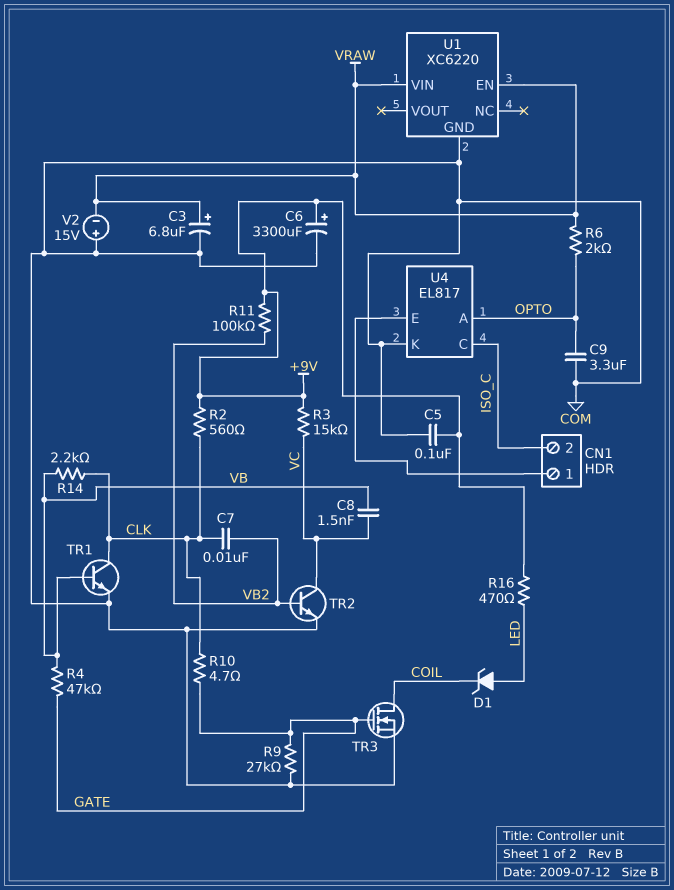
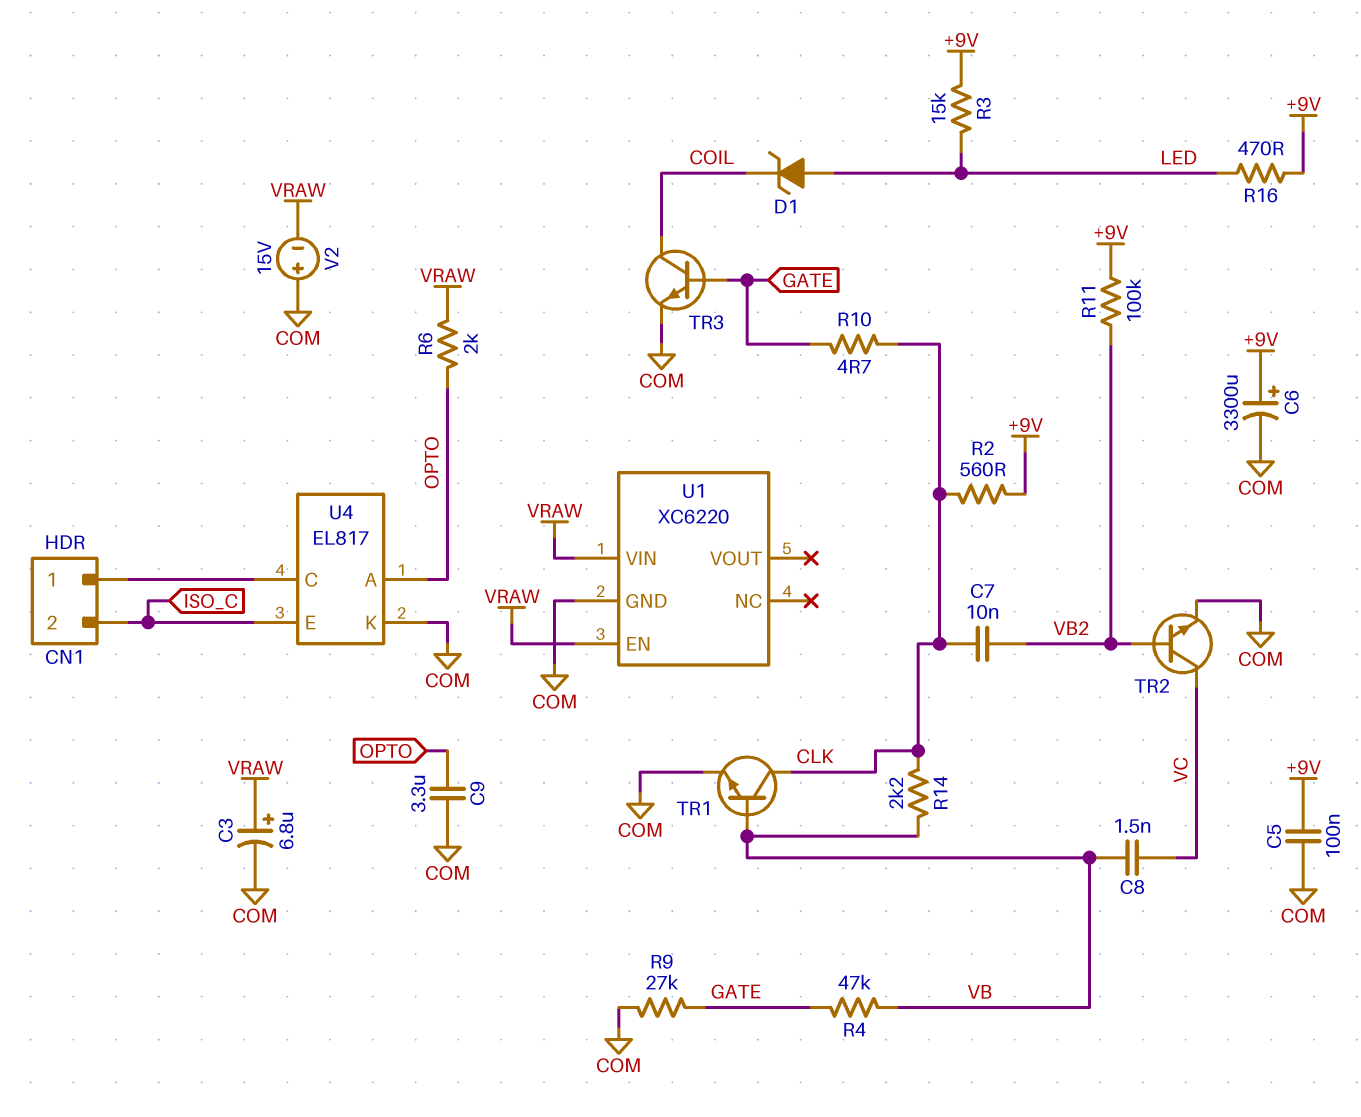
R3: 15k (+9V, VC) -> 15k (+9V, LED)
TR3: NMOS (G GATE, D COIL, S COM) -> NPN (B GATE, C COIL, E COM)
U4 pin C: ISO_C -> CN1/1
U4 pin E: CN1/1 -> ISO_C

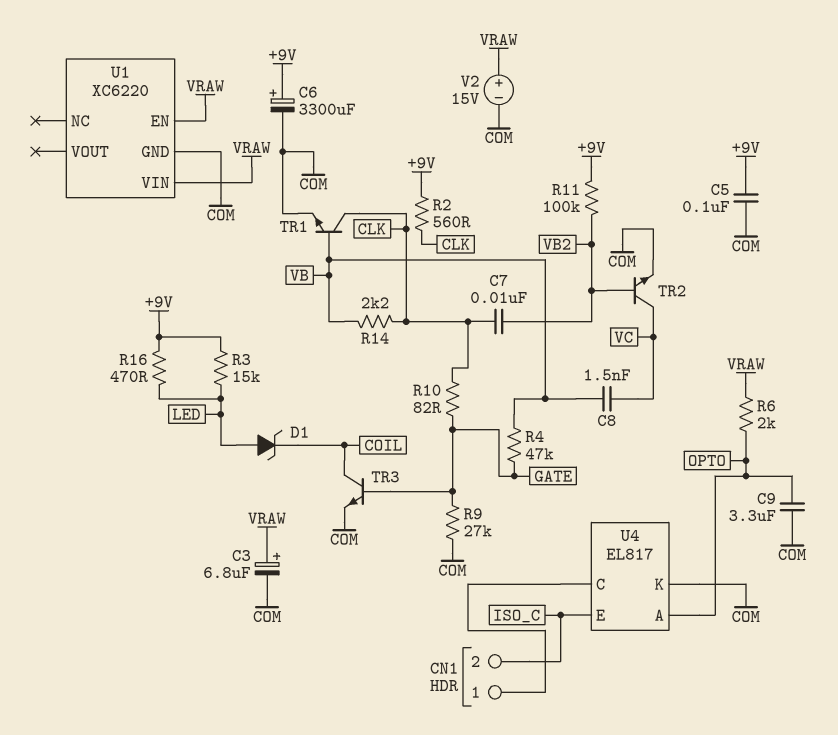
R10: 4.7 (CLK, GATE) -> 82 (CLK, GATE)
V2: 15V (plus COM, minus VRAW) -> 15V (plus VRAW, minus COM)

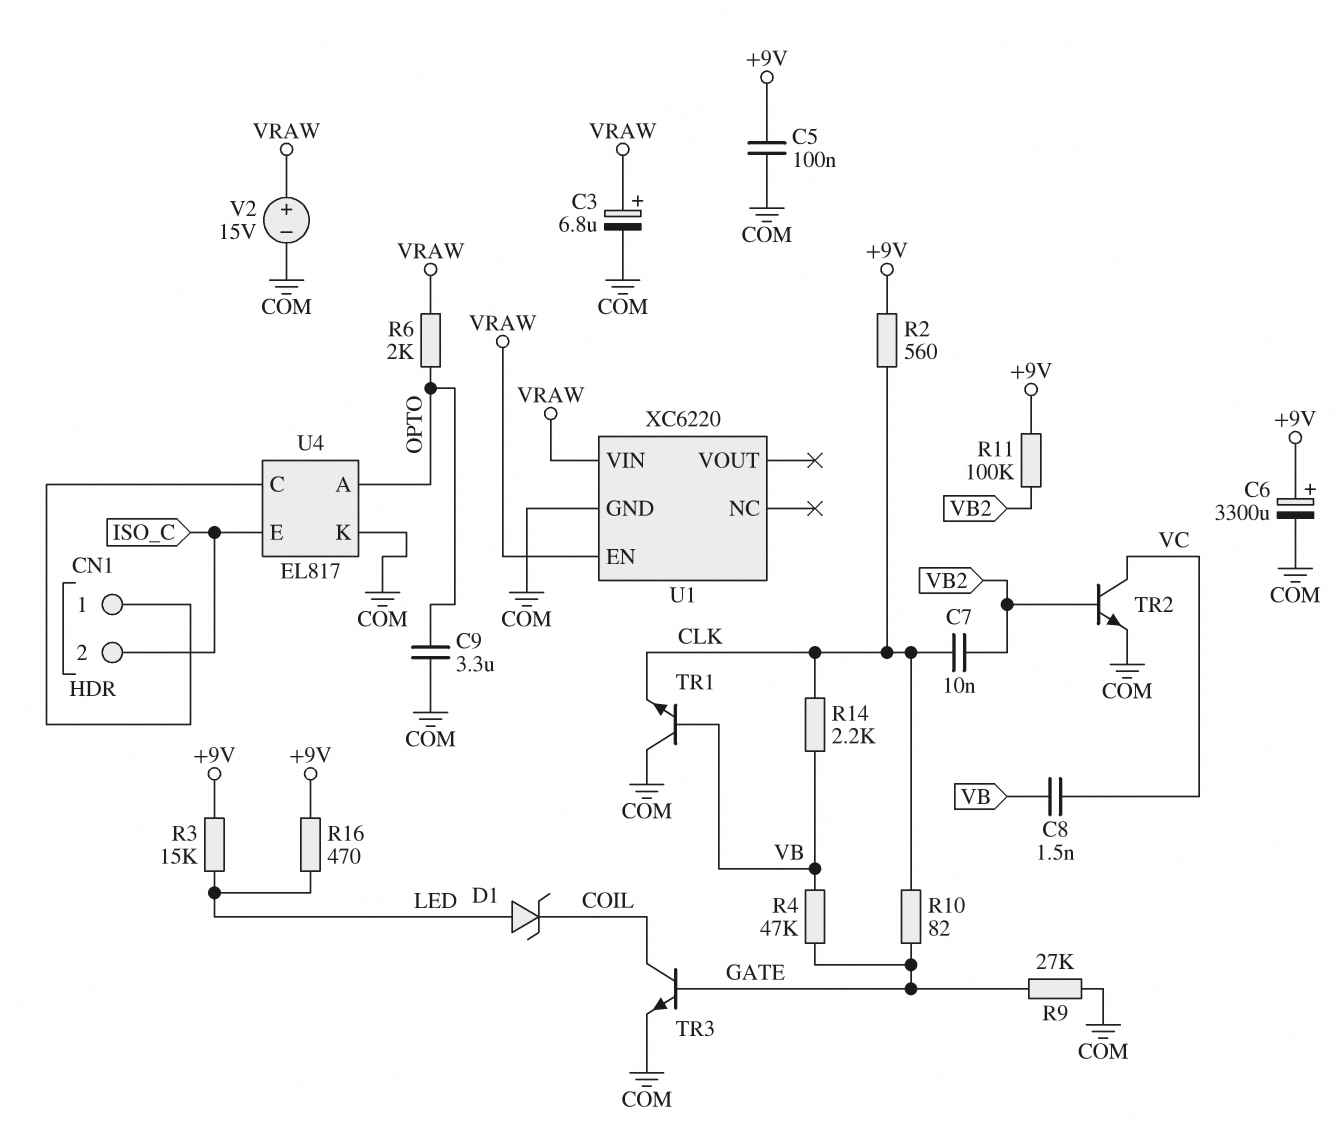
TR1: NPN (B VB, C CLK, E COM) -> NPN (B VB, C COM, E CLK)

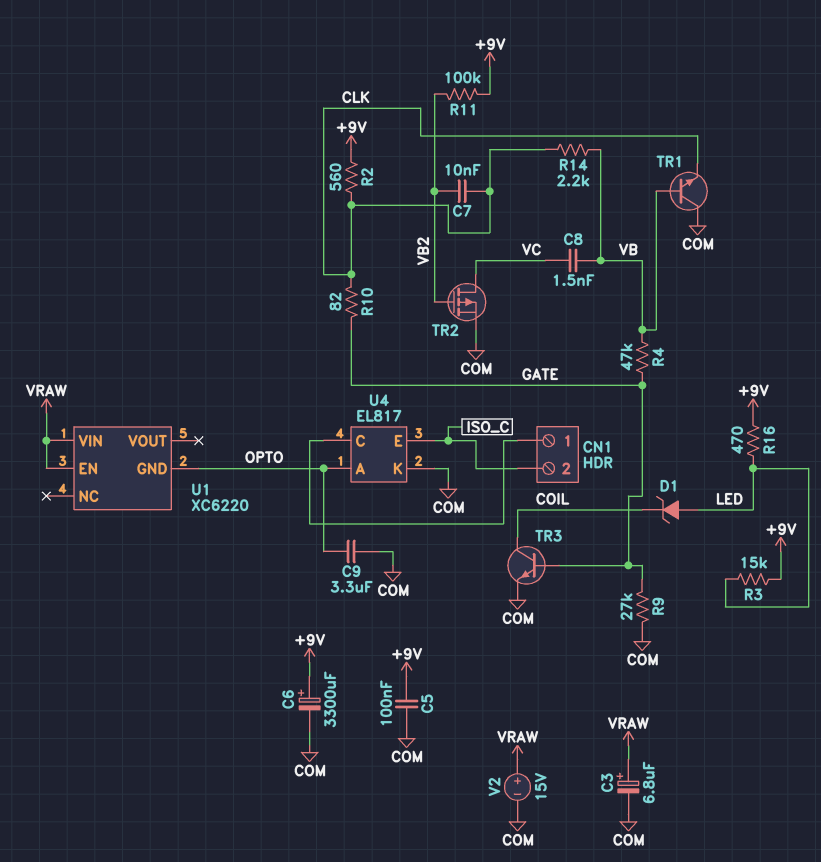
R6: 2k (OPTO, VRAW) -> none
TR2: NPN (B VB2, C VC, E COM) -> PMOS (G VB2, D VC, S COM)
U1 pin GND: COM -> OPTO

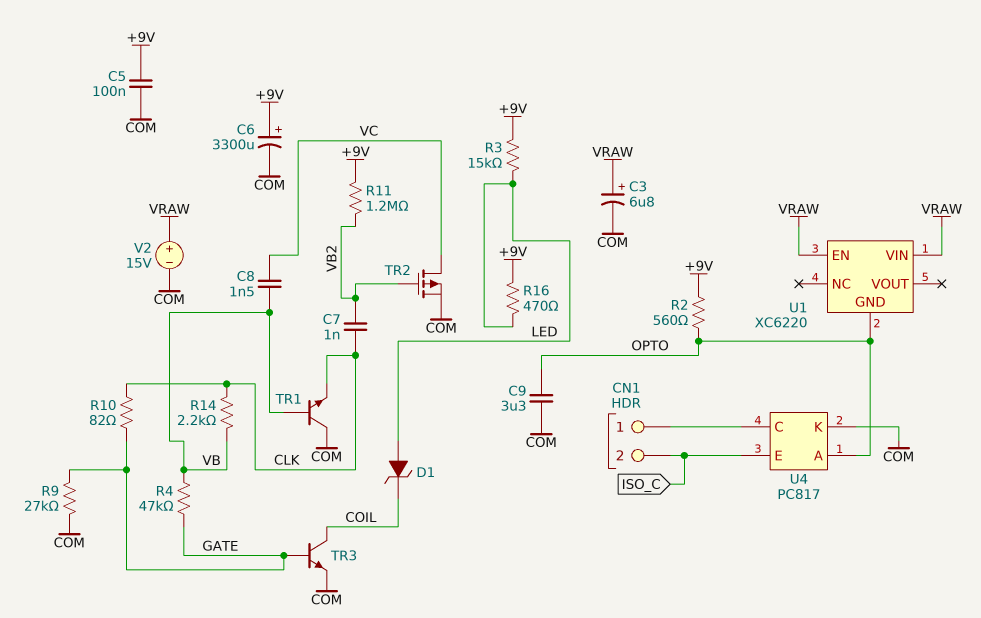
C7: 10nF (CLK, VB2) -> 1nF (CLK, VB2)
R2: 560 (+9V, CLK) -> 560 (+9V, OPTO)
R11: 100k (+9V, VB2) -> 1.2M (+9V, VB2)
U4: EL817 -> PC817

